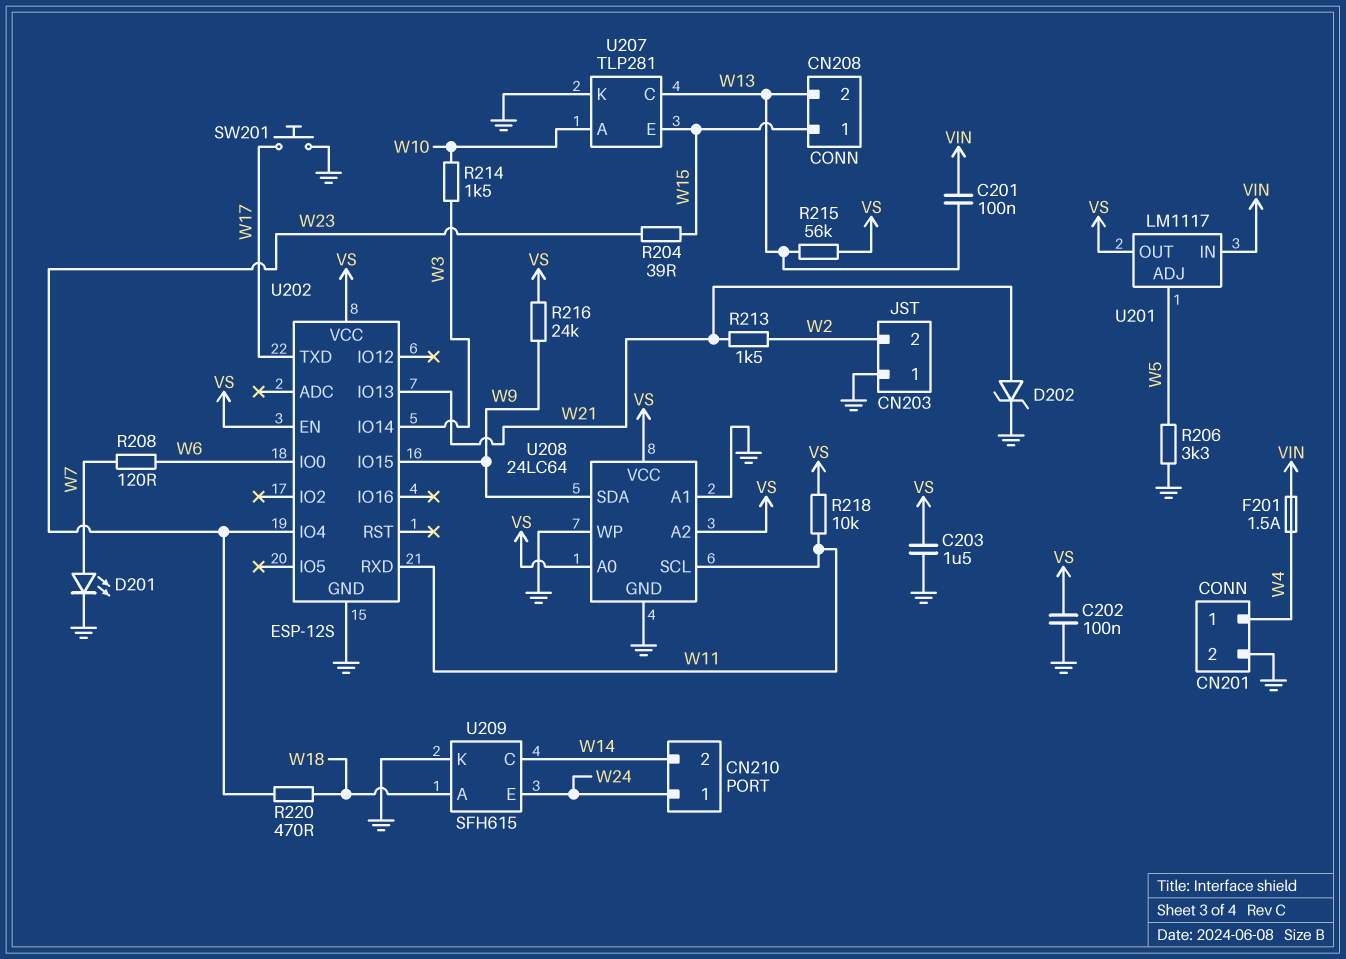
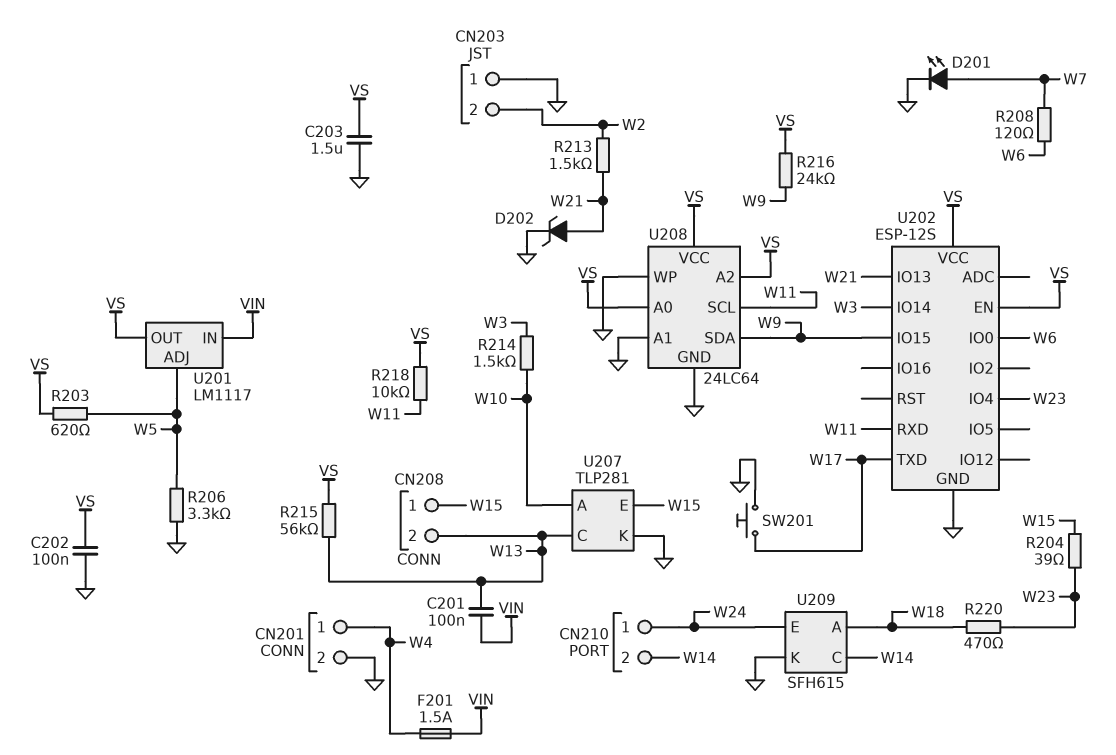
R203: none -> 620 (VS, W5)

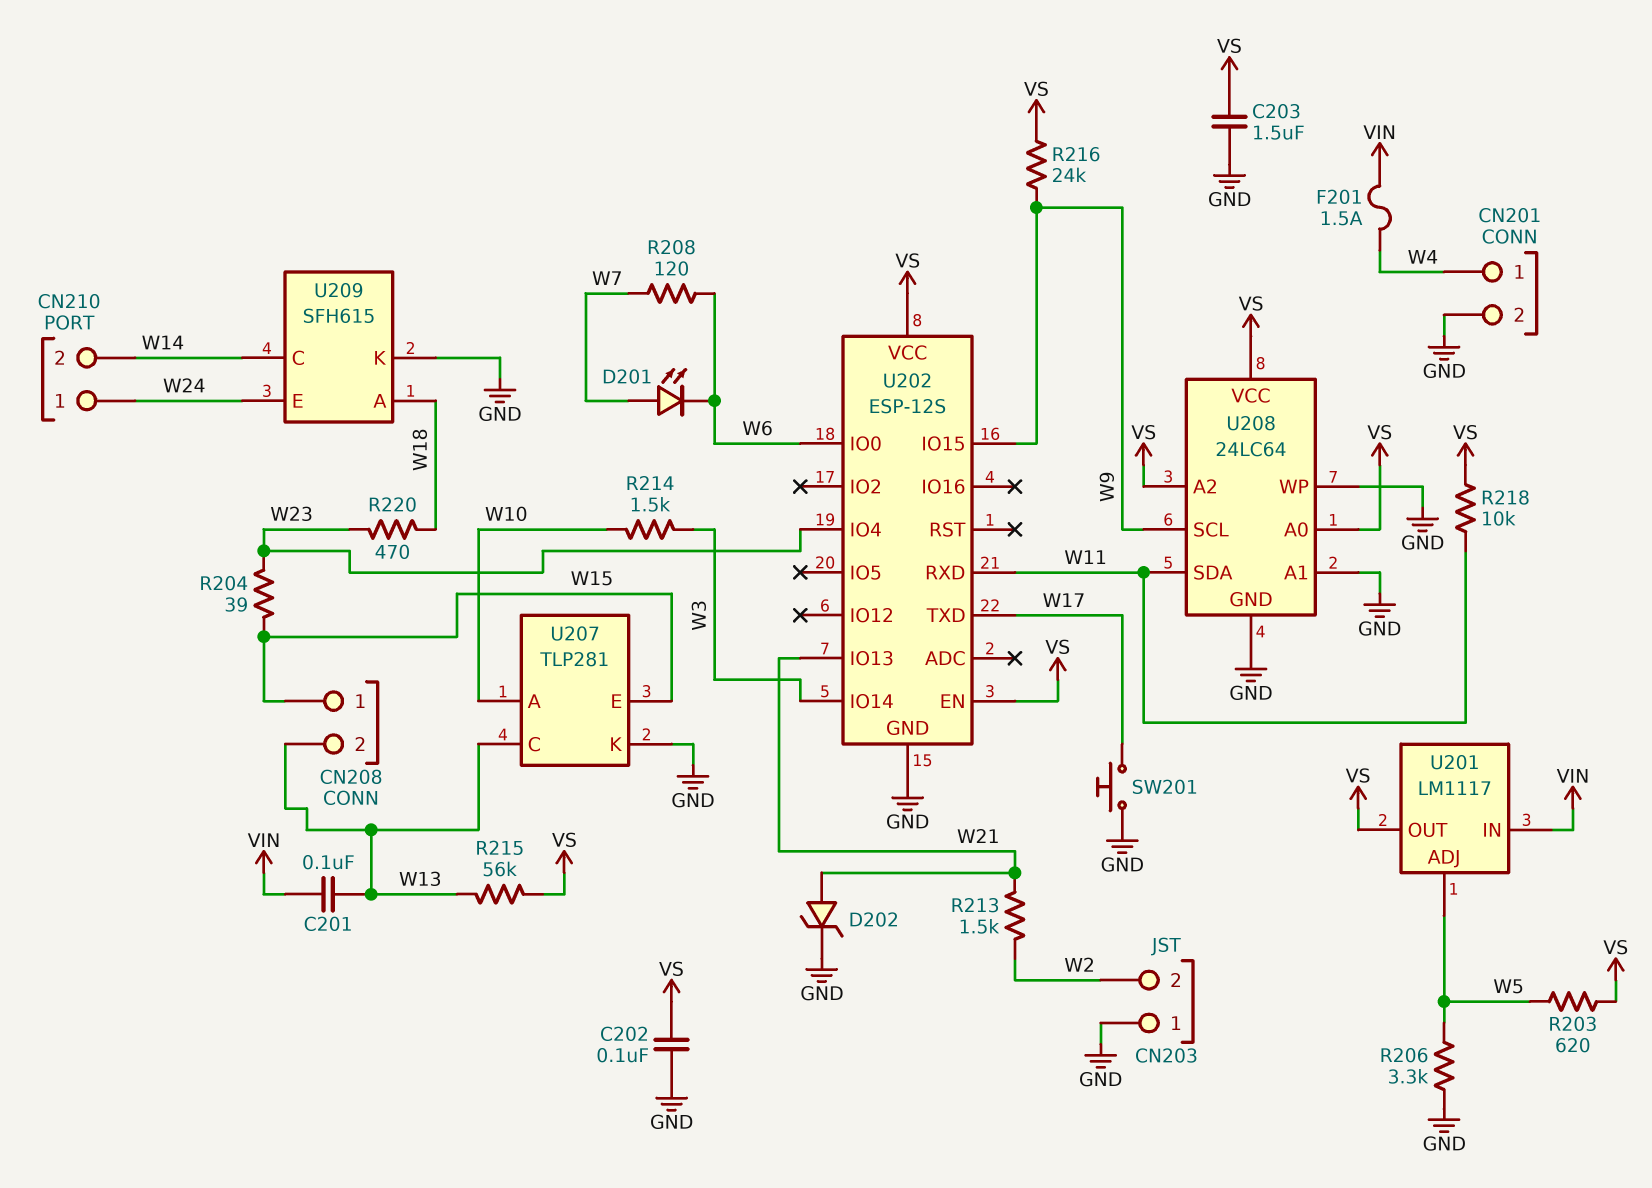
D201: LED (A W7, K GND) -> LED (A W7, K W6)
U208 pin SCL: W11 -> W9
U208 pin SDA: W9 -> W11

